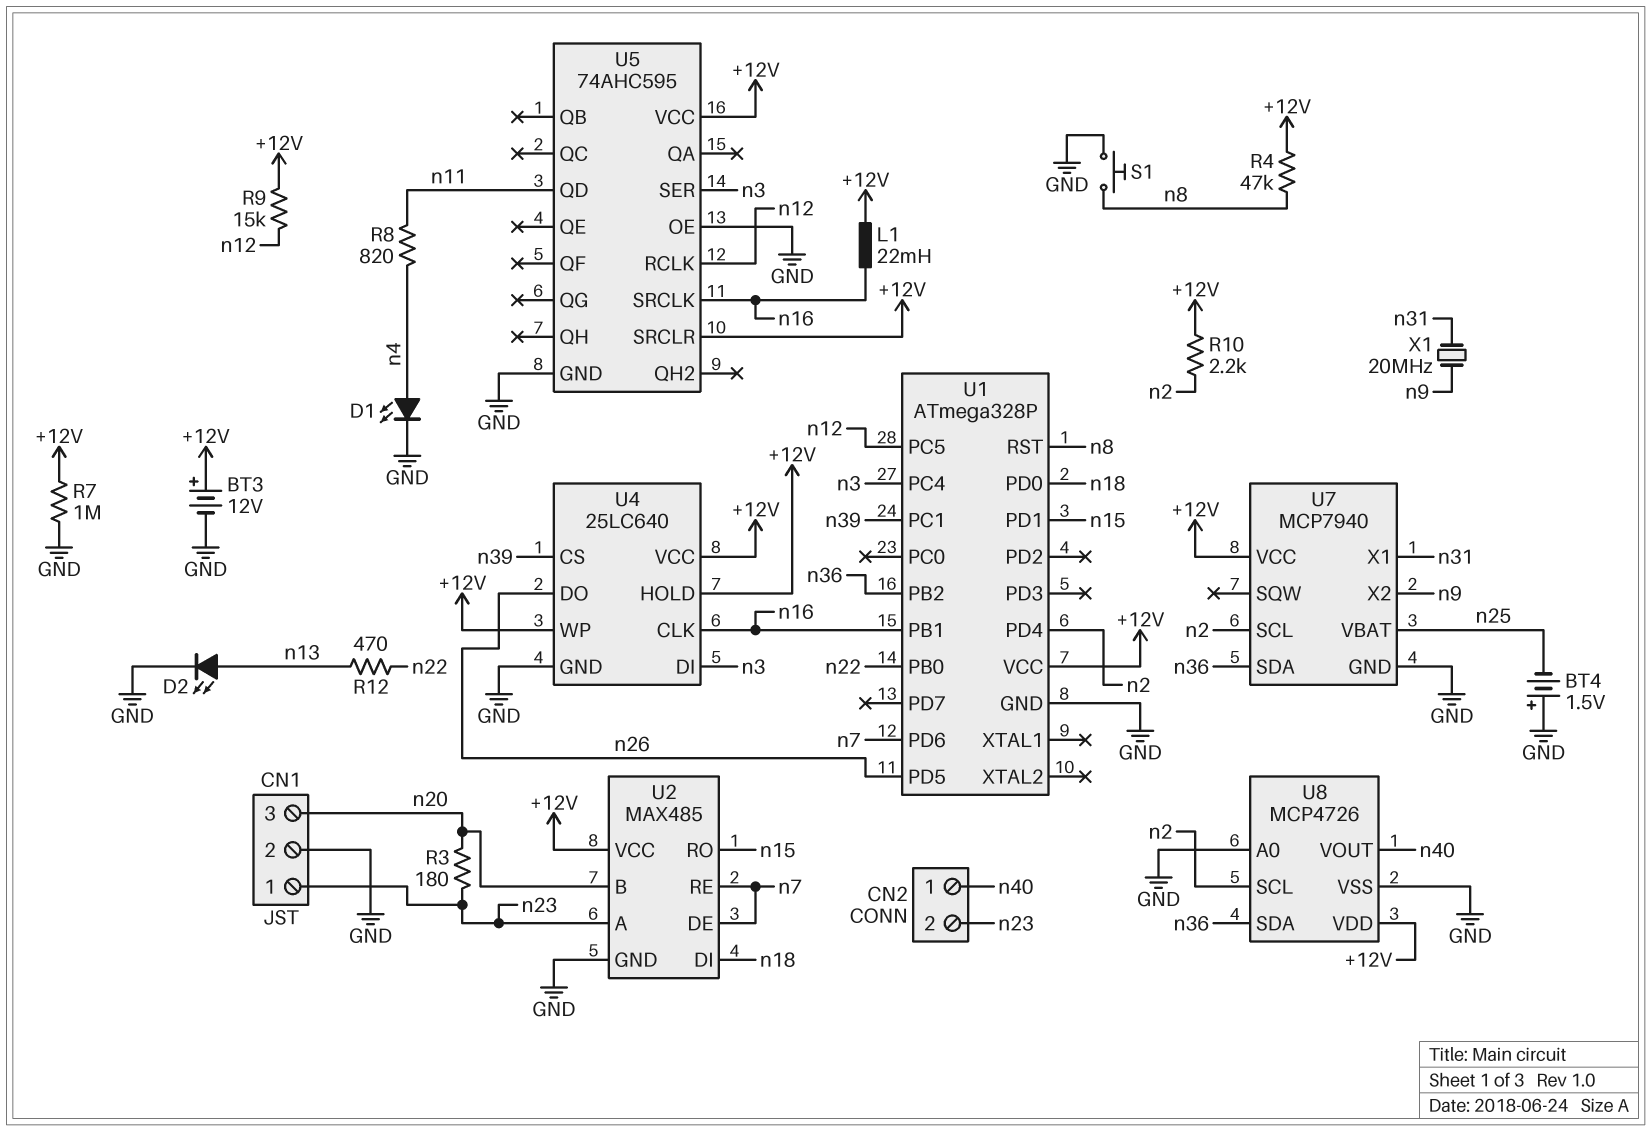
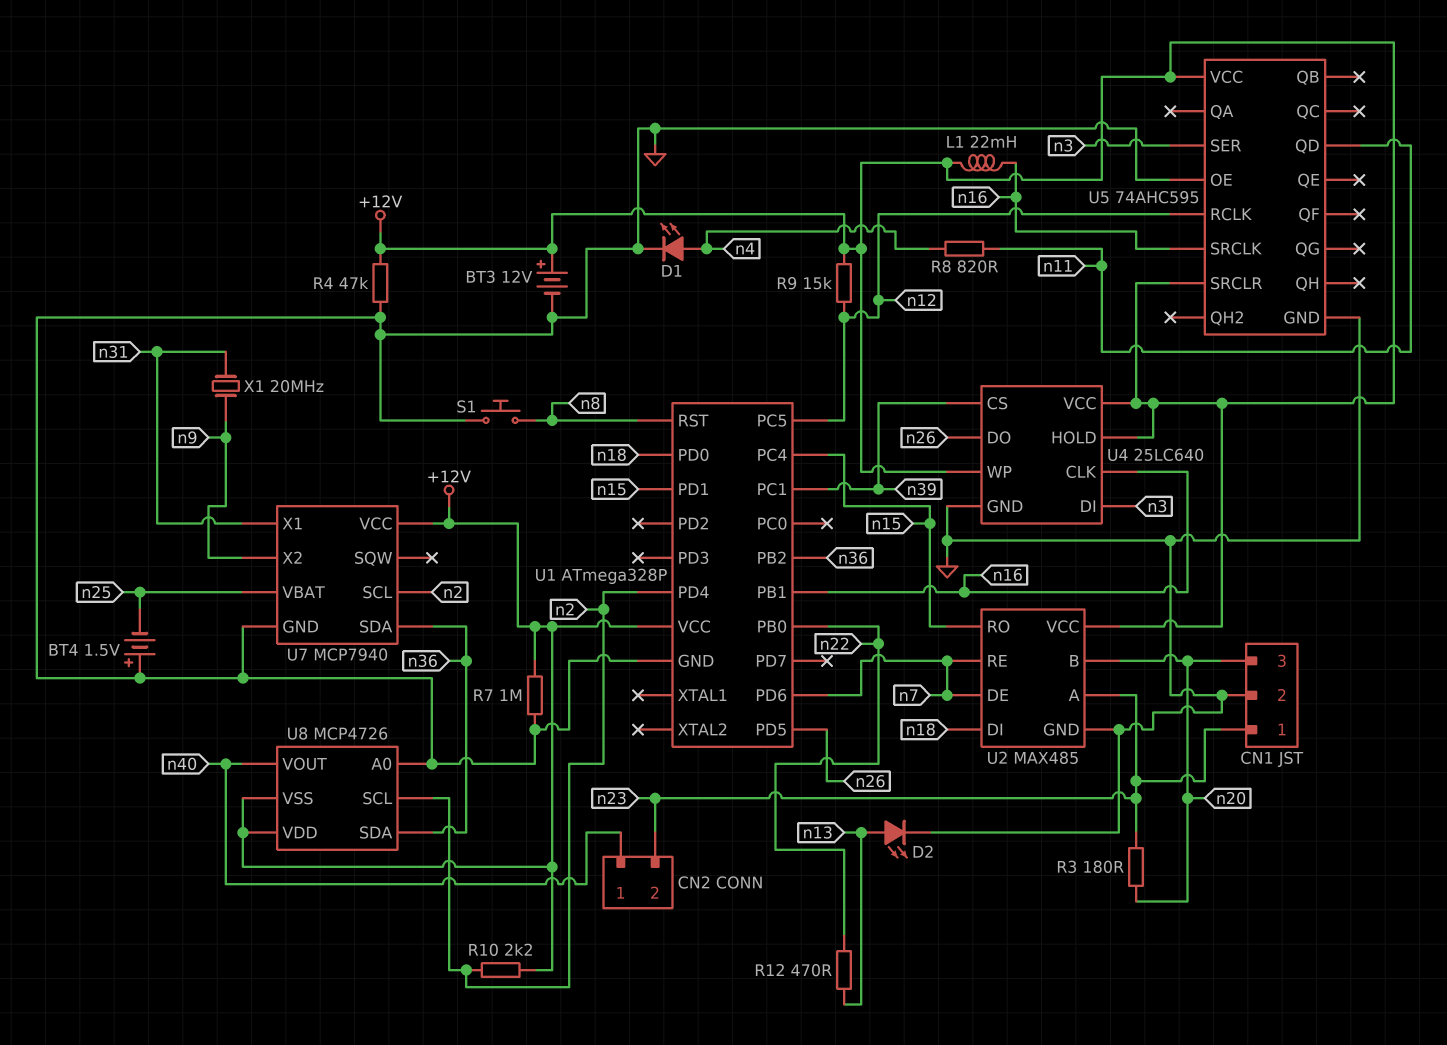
R4: 47k (+12V, n8) -> 47k (+12V, GND)
U1 pin PC4: n3 -> n15
U8 pin VSS: GND -> +12V

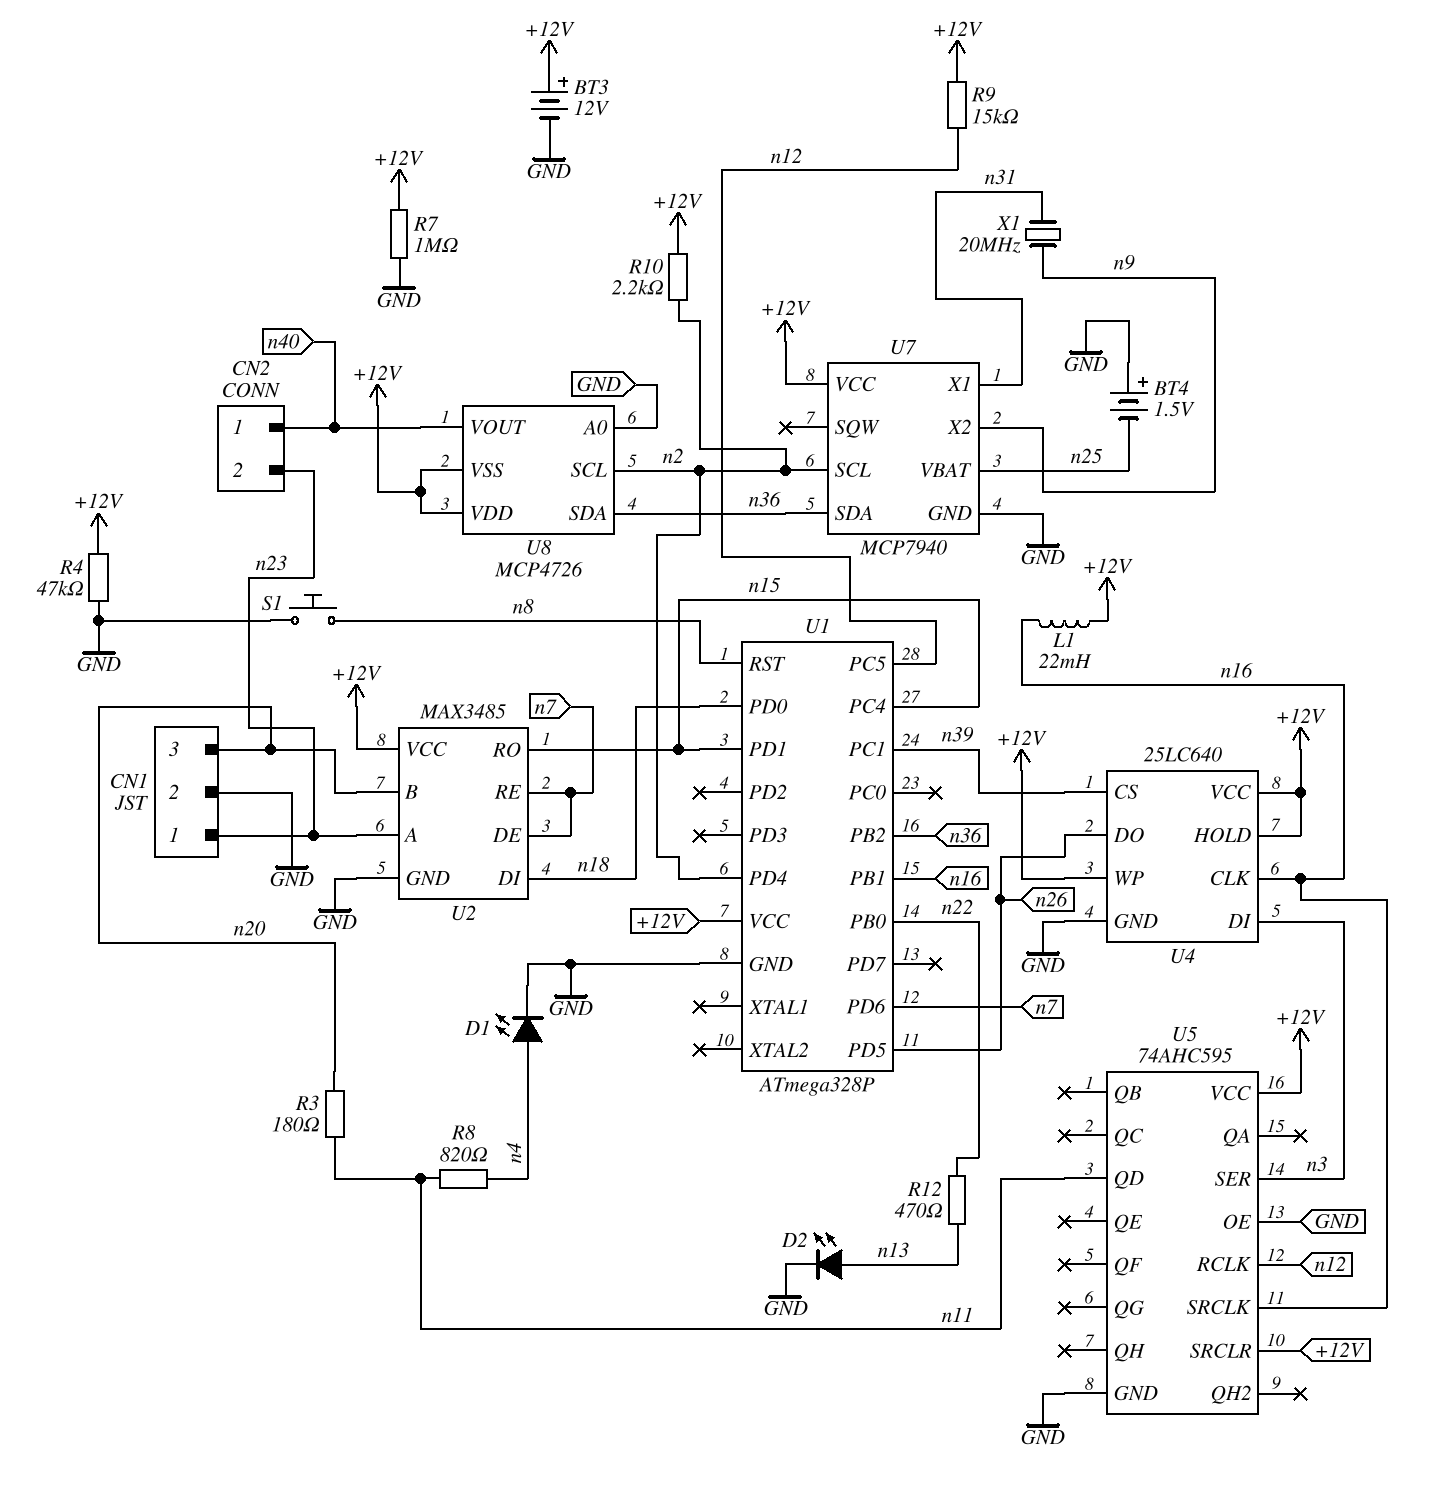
R3: 180 (n20, n23) -> 180 (n11, n20)
U2: MAX485 -> MAX3485

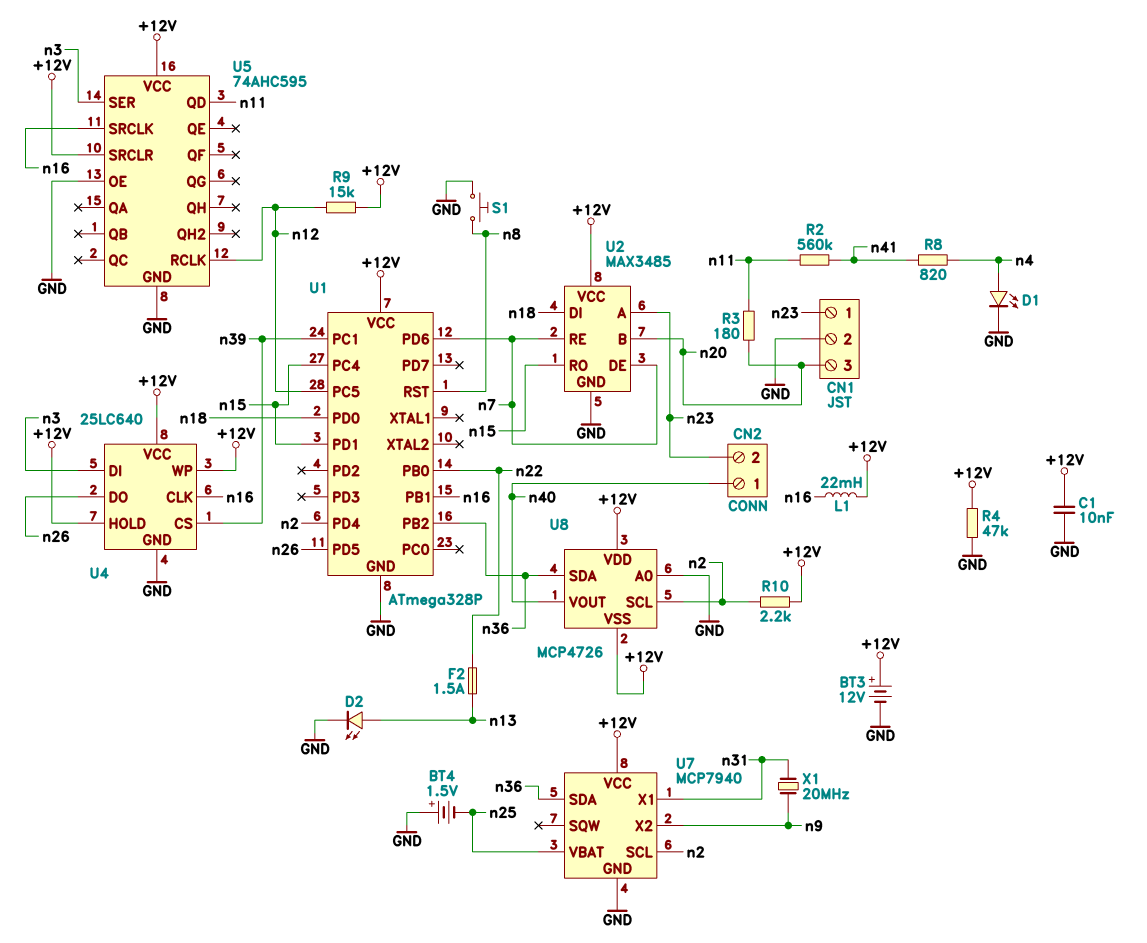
C1: none -> 10nF (+12V, GND)
F2: none -> 1.5A (n13, n22)
R2: none -> 560k (n11, n41)
R7: 1M (+12V, GND) -> none
R8: 820 (n4, n11) -> 820 (n4, n41)
R12: 470 (n13, n22) -> none

